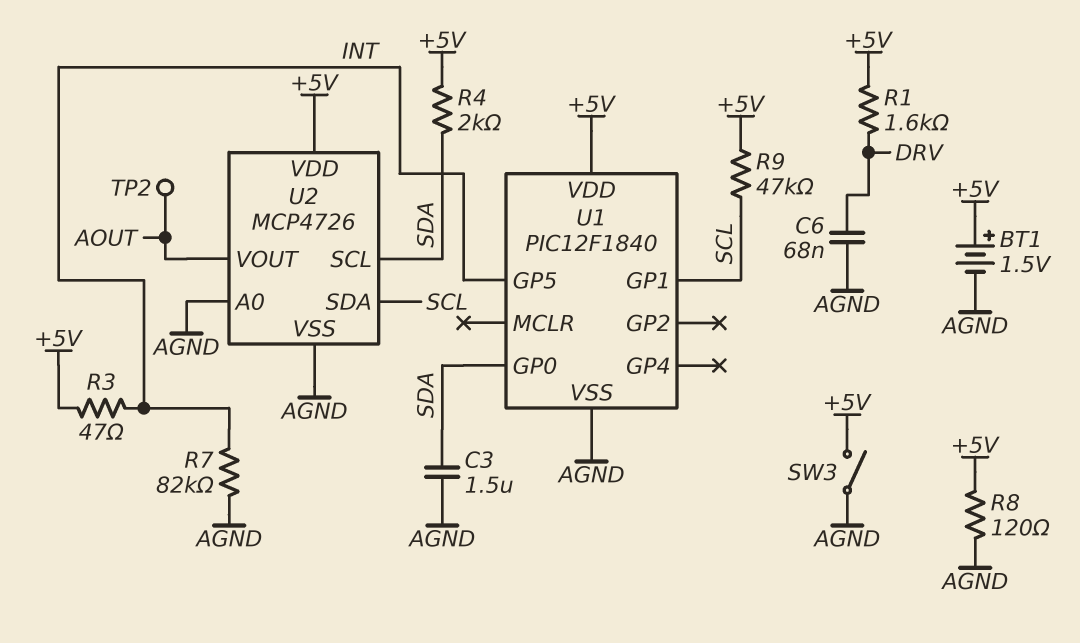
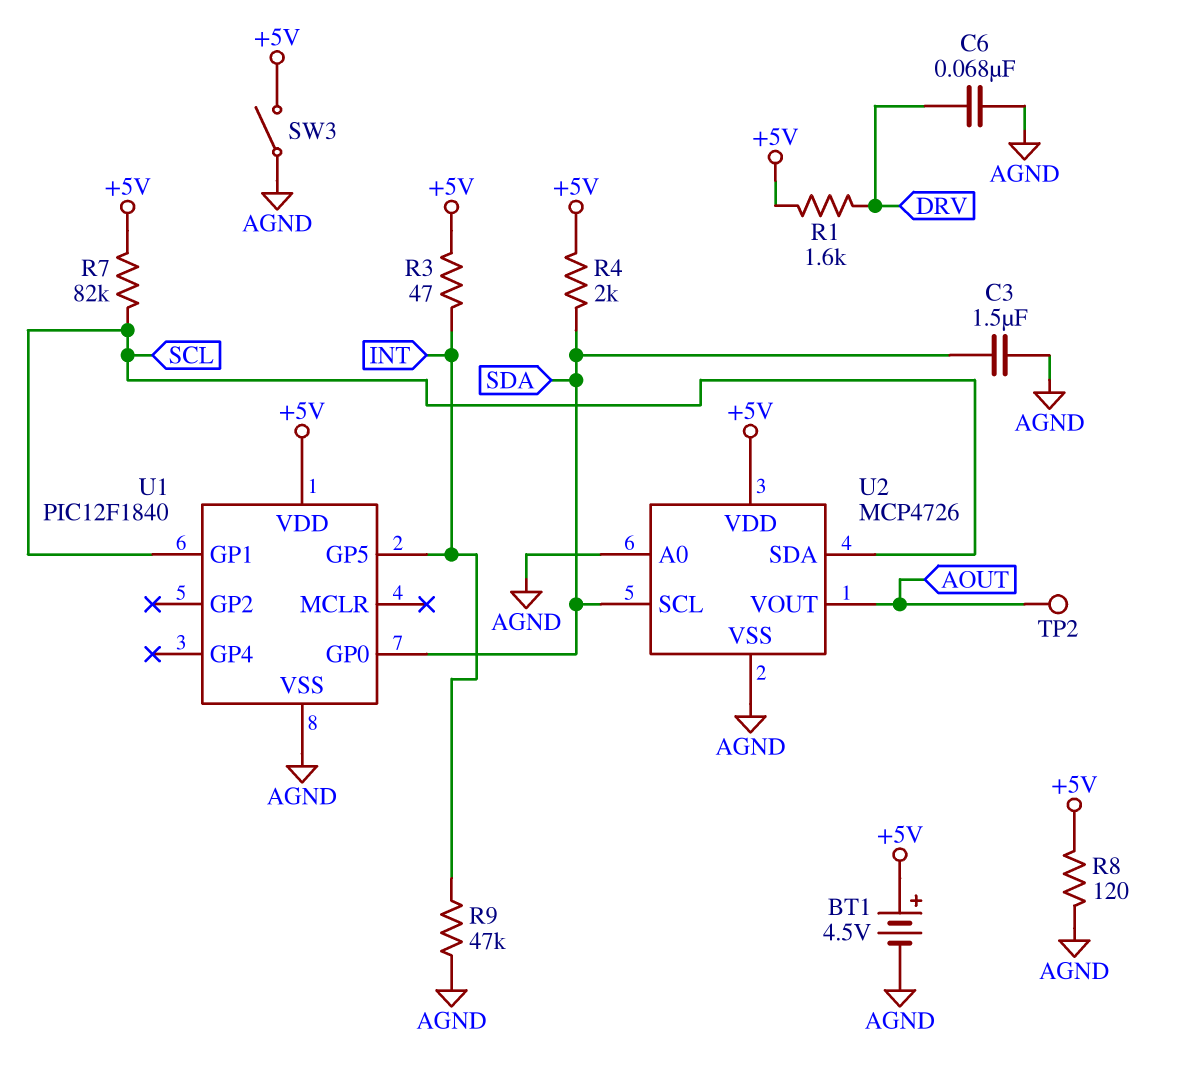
BT1: 1.5V (plus +5V, minus AGND) -> 4.5V (plus +5V, minus AGND)
R7: 82k (AGND, INT) -> 82k (+5V, SCL)
R9: 47k (+5V, SCL) -> 47k (AGND, INT)

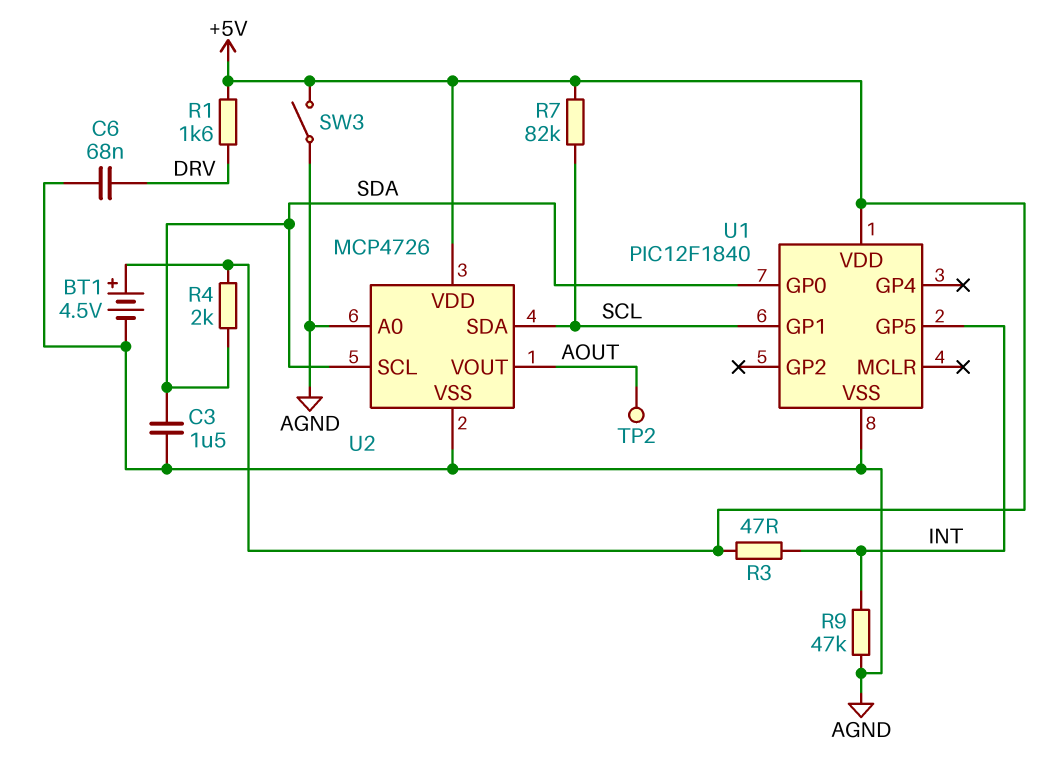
R8: 120 (+5V, AGND) -> none

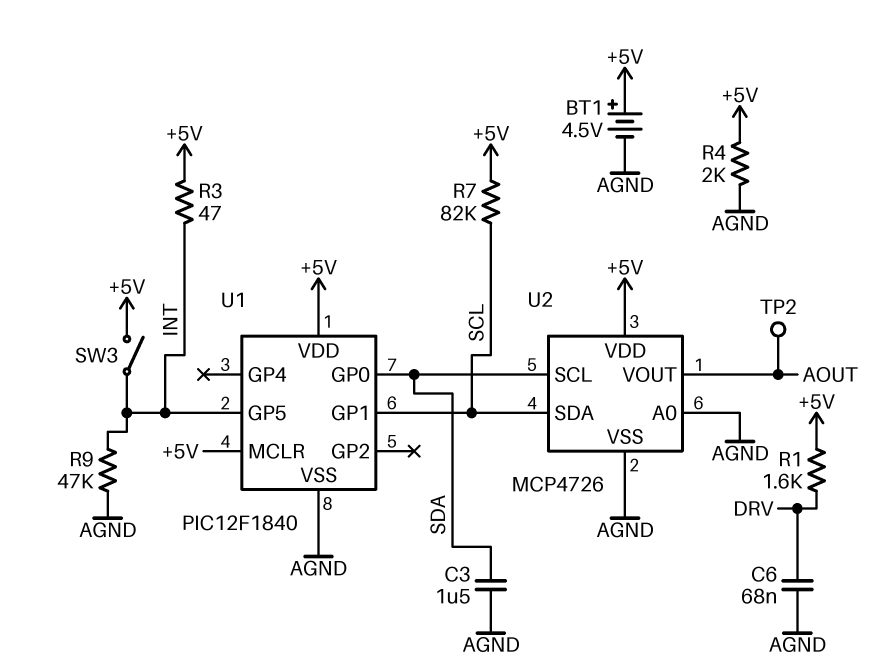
R4: 2k (+5V, SDA) -> 2k (+5V, AGND)
SW3: switch (+5V, AGND) -> switch (+5V, INT)
U1 pin MCLR: none -> +5V

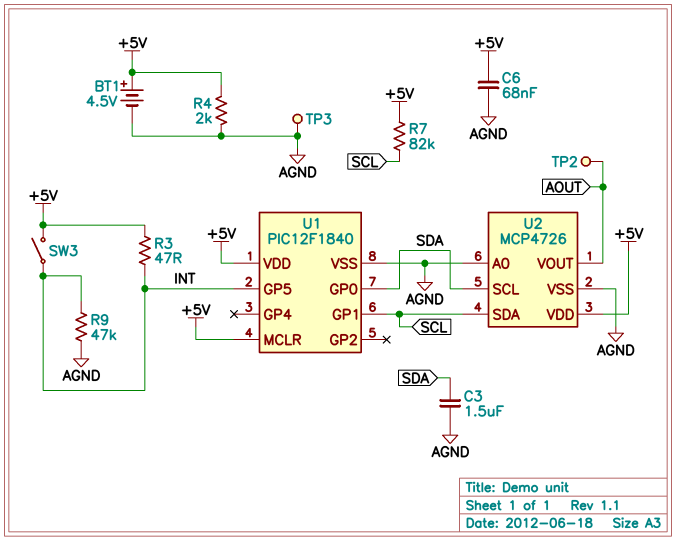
C6: 68nF (AGND, DRV) -> 68nF (+5V, AGND)
R1: 1.6k (+5V, DRV) -> none
TP3: none -> test point (AGND)

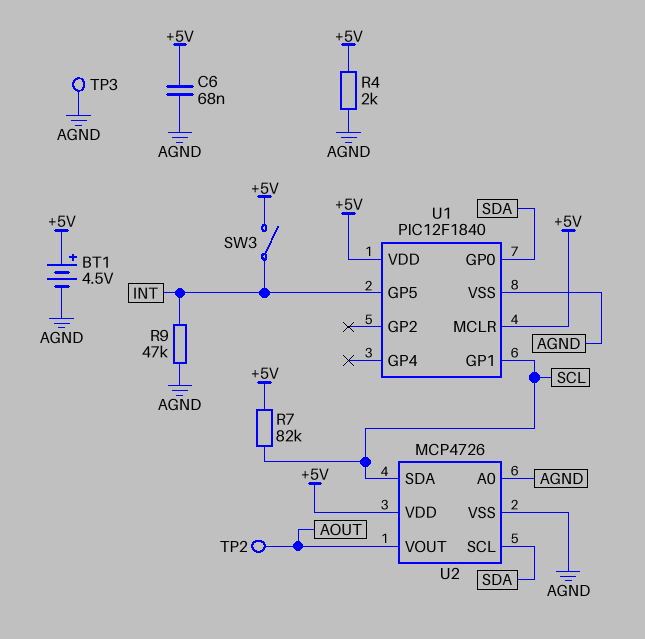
C3: 1.5uF (AGND, SDA) -> none
R3: 47 (+5V, INT) -> none

